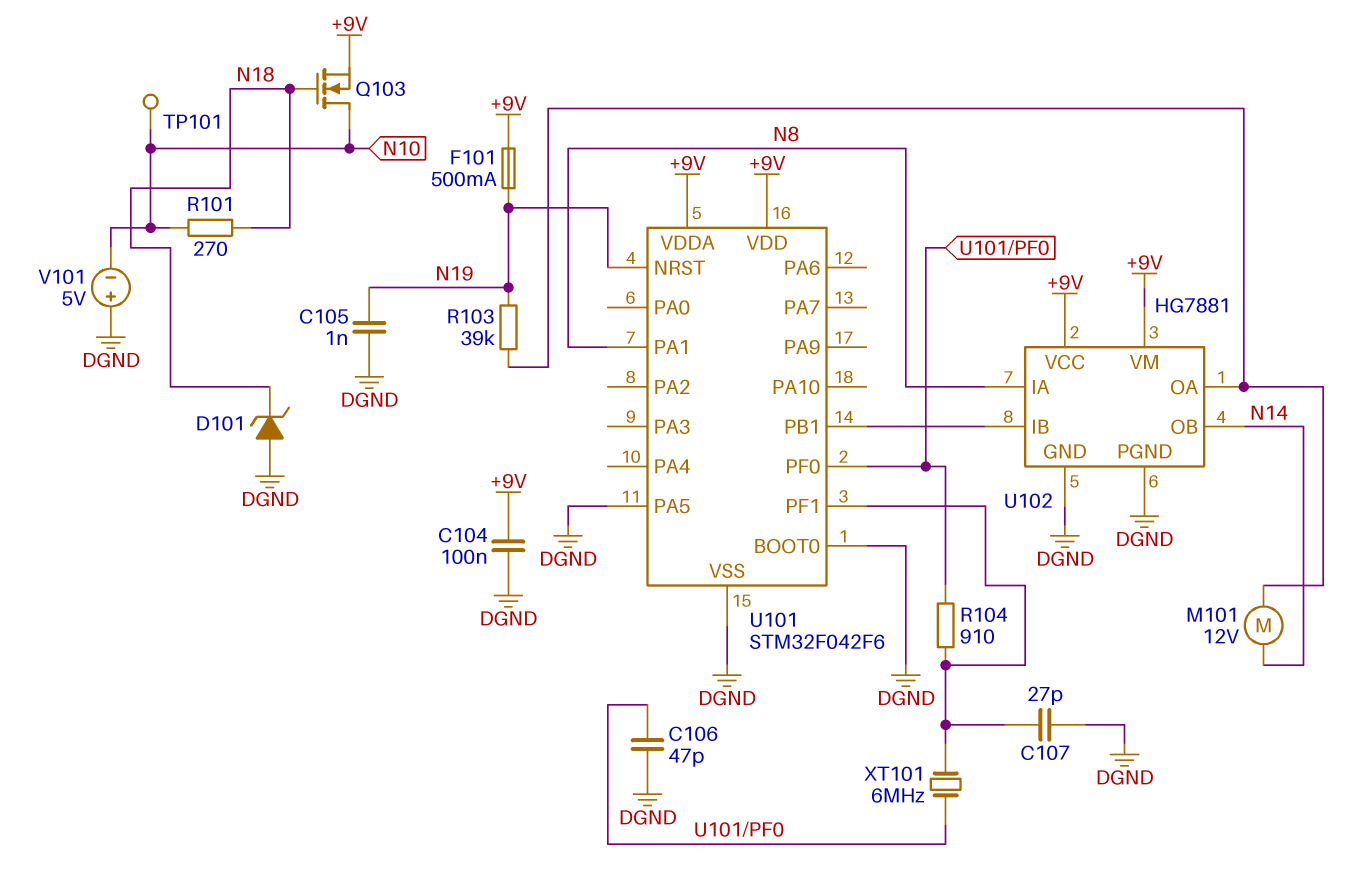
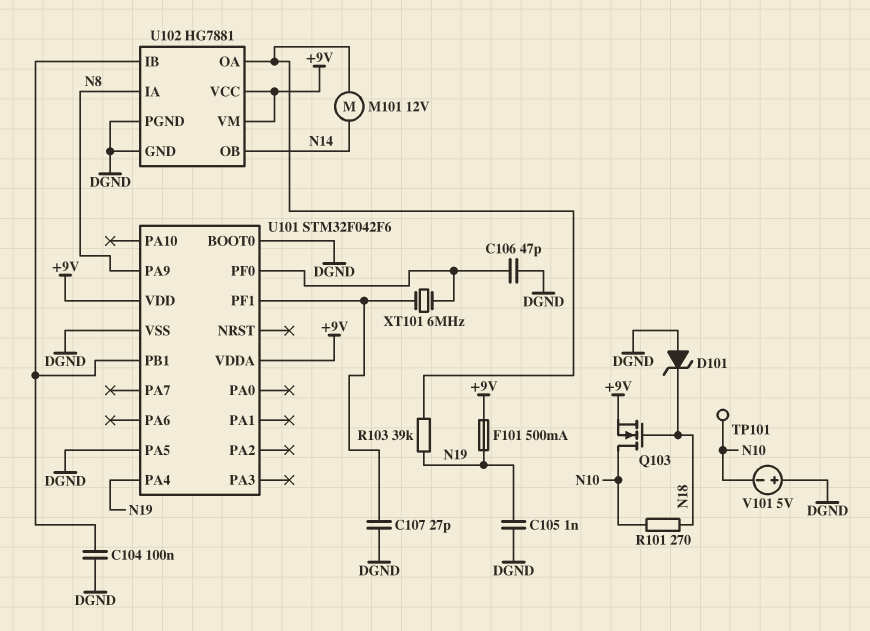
C104: 100nF (+9V, DGND) -> 100nF (DGND, U101/PB1)
R104: 910 (U101/PF0, U101/PF1) -> none
U101 pin NRST: N19 -> none
U101 pin PA1: N8 -> none
U101 pin PA4: none -> N19
U101 pin PA9: none -> N8

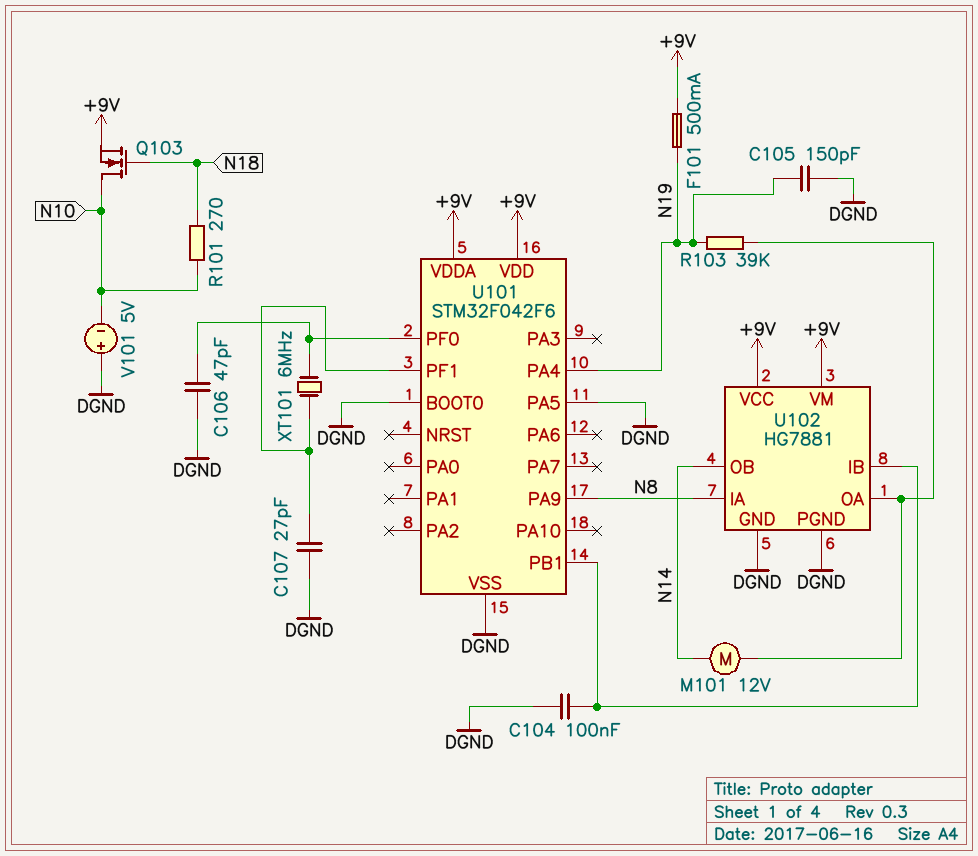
C105: 1nF (DGND, N19) -> 150pF (DGND, N19)
D101: zener (A DGND, K N18) -> none
TP101: test point (N10) -> none

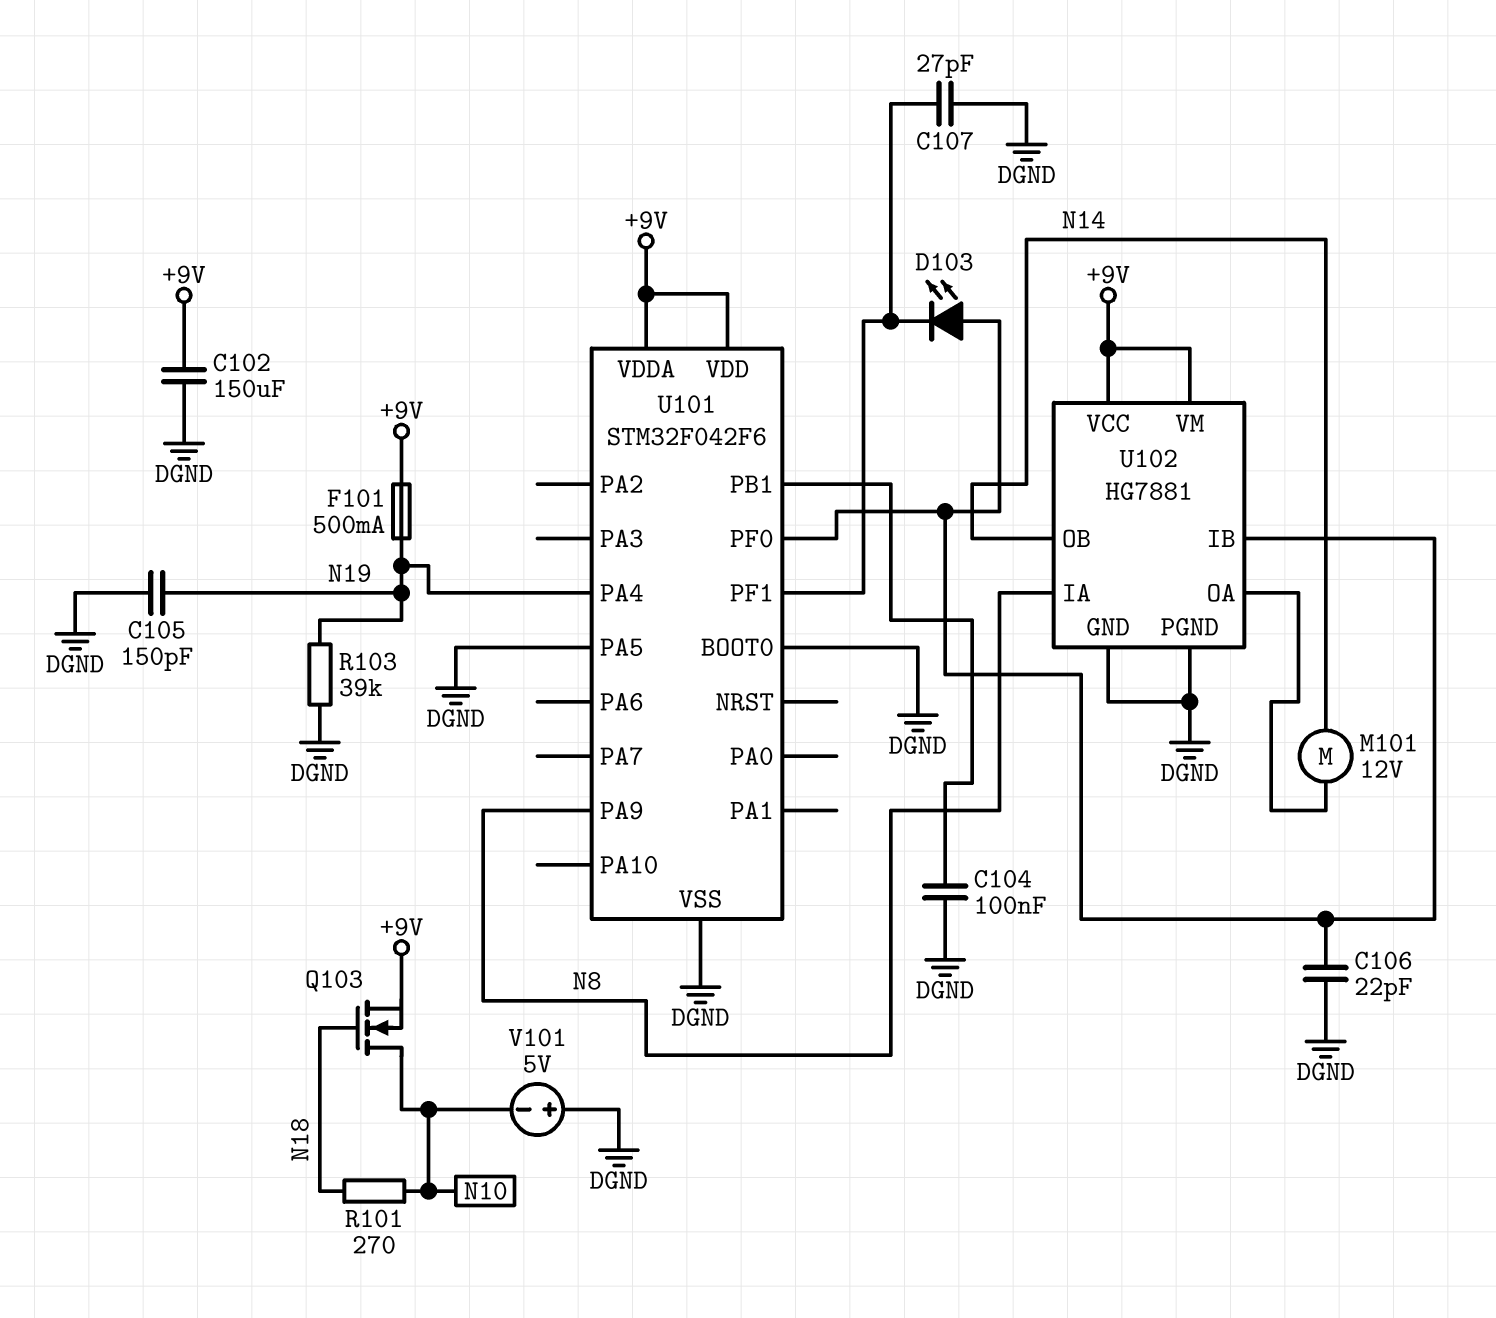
C102: none -> 150uF (+9V, DGND)
C106: 47pF (DGND, U101/PF0) -> 22pF (DGND, U101/PF0)
D103: none -> LED (A U101/PF0, K U101/PF1)
R103: 39k (N19, U102/OA) -> 39k (DGND, N19)
U102 pin IB: U101/PB1 -> U101/PF0
XT101: 6MHz (U101/PF0, U101/PF1) -> none

